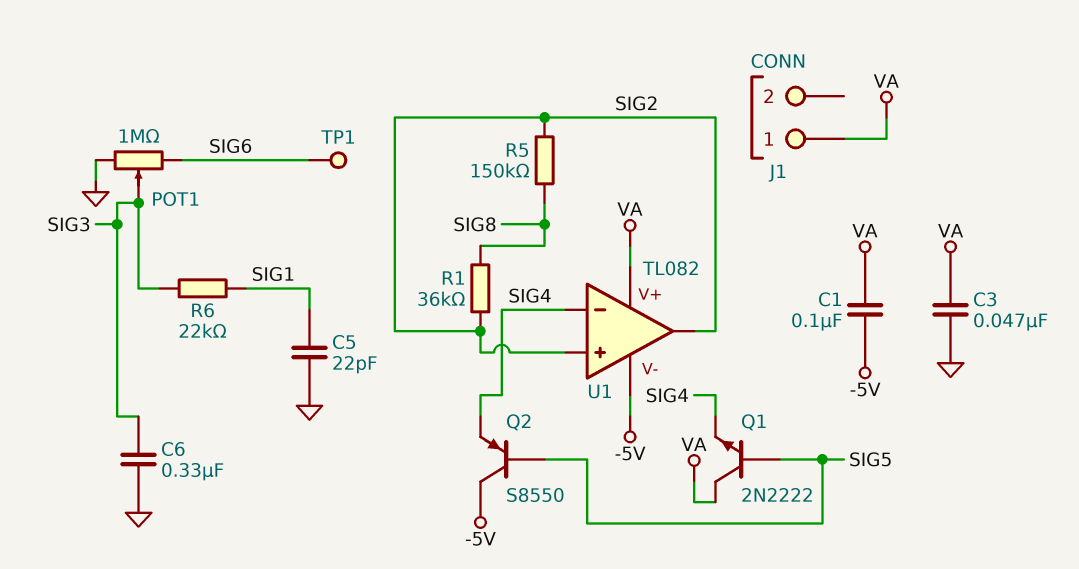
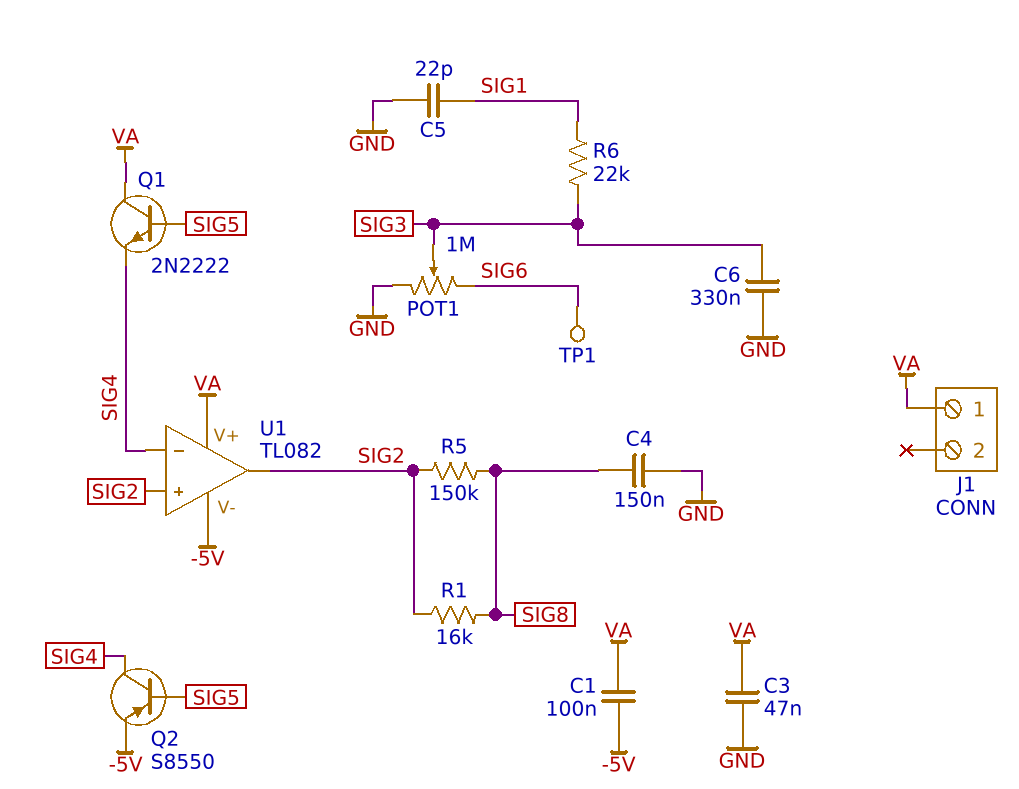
C4: none -> 150nF (GND, SIG8)
Q2: PNP S8550 (B SIG5, C -5V, E SIG4) -> PNP S8550 (B SIG5, C SIG4, E -5V)
R1: 36k (SIG2, SIG8) -> 16k (SIG2, SIG8)

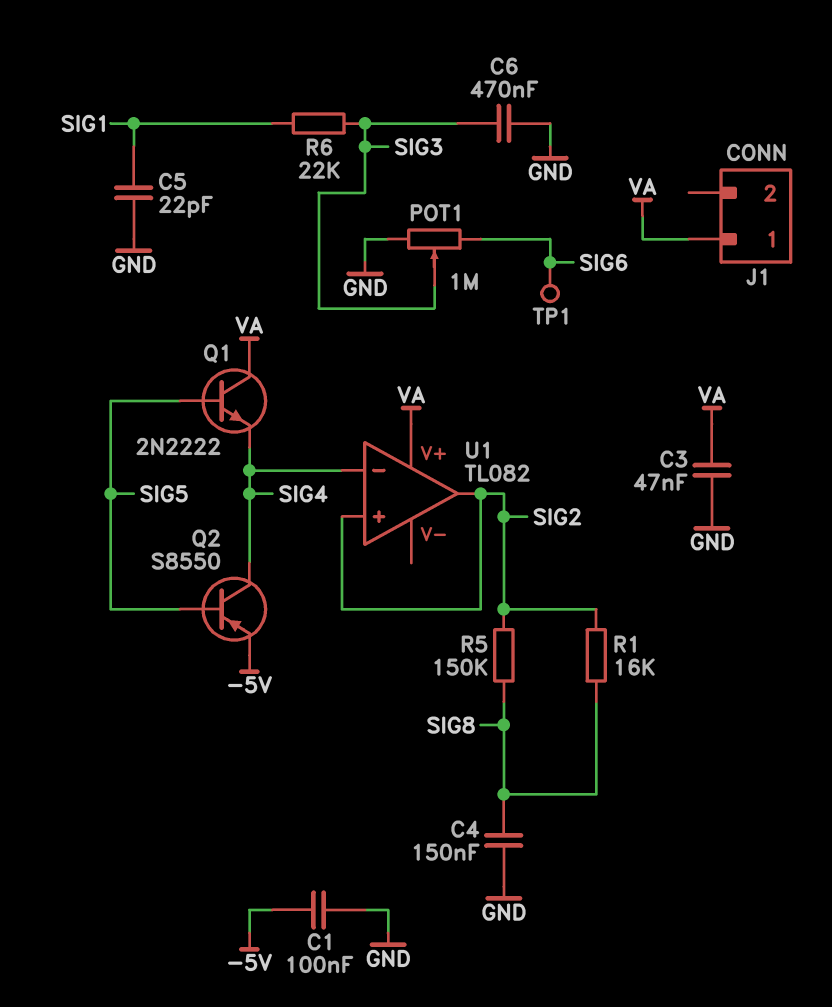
C1: 100nF (-5V, VA) -> 100nF (-5V, GND)
C6: 330nF (GND, SIG3) -> 470nF (GND, SIG3)
U1 pin V-: -5V -> none

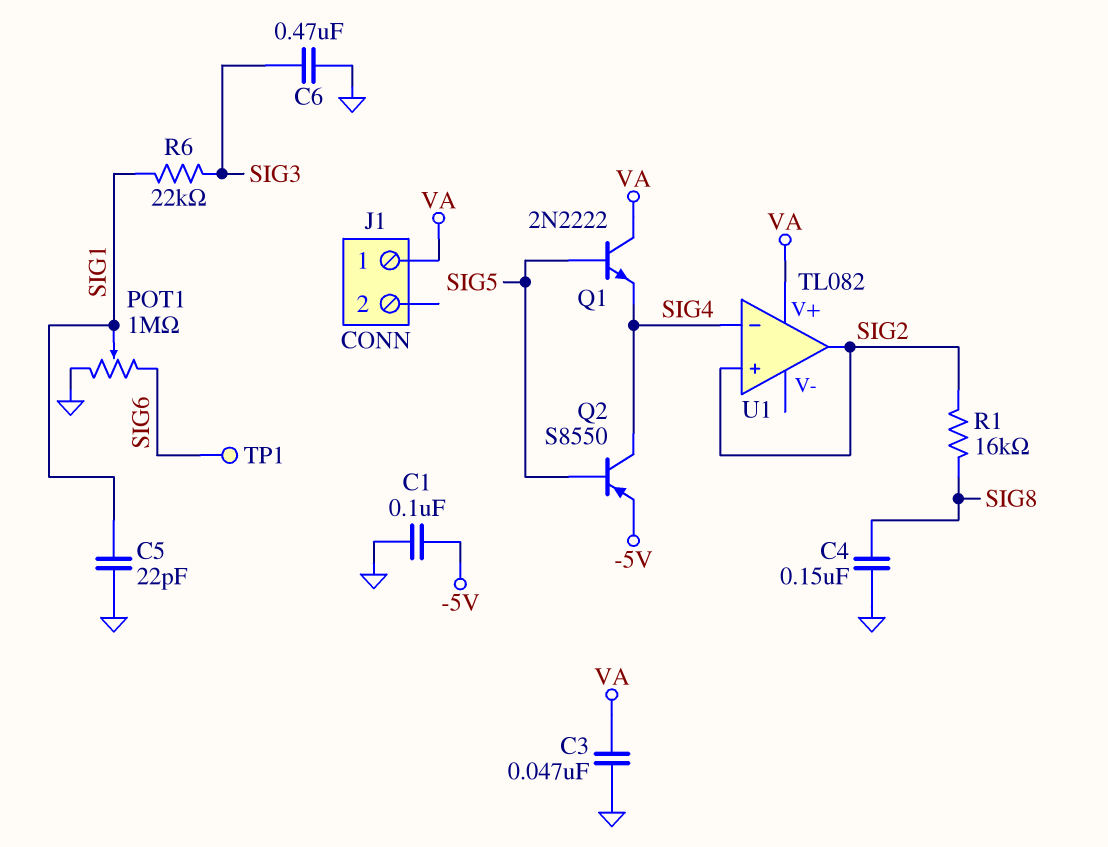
POT1: 1M (GND, SIG6, wiper SIG3) -> 1M (GND, SIG6, wiper SIG1)
R5: 150k (SIG2, SIG8) -> none

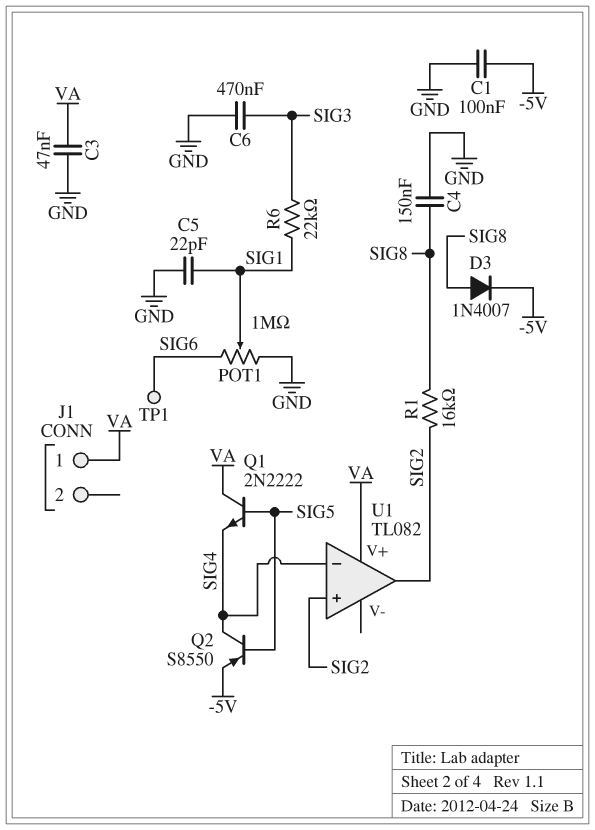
D3: none -> diode 1N4007 (A SIG8, K -5V)

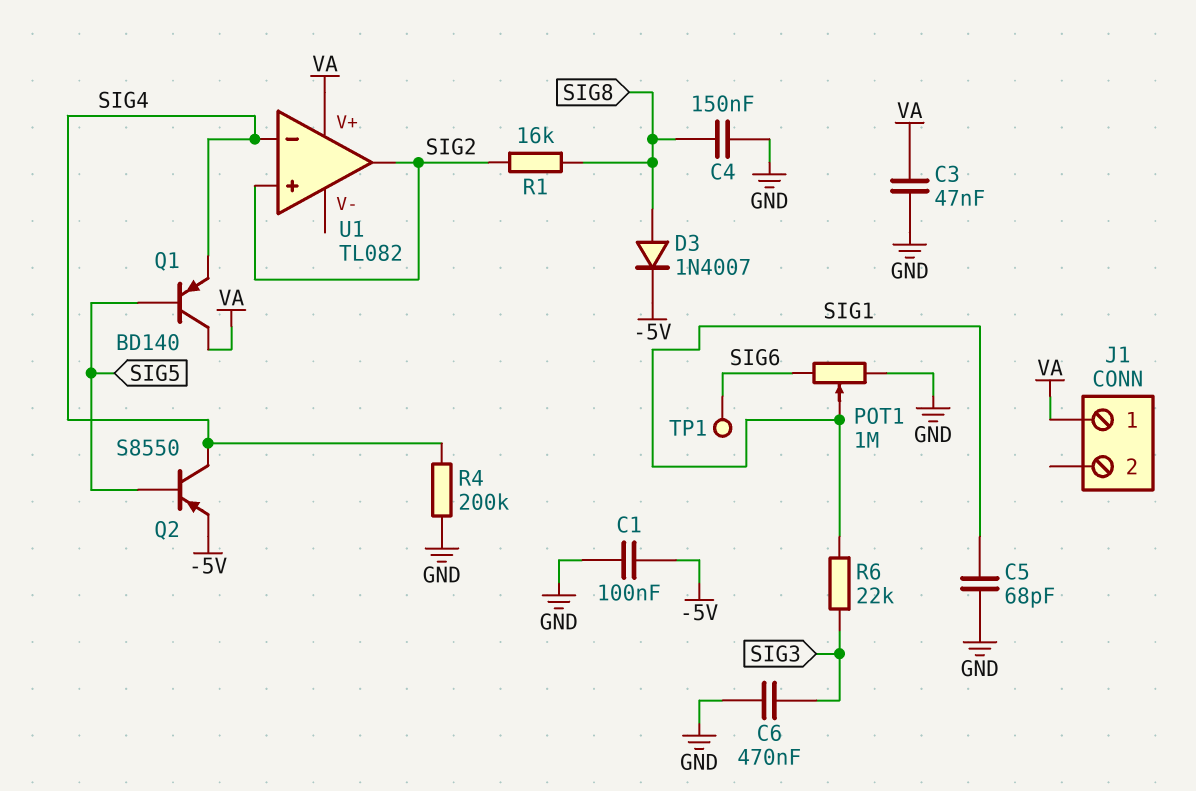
C5: 22pF (GND, SIG1) -> 68pF (GND, SIG1)
Q1: NPN 2N2222 (B SIG5, C VA, E SIG4) -> PNP BD140 (B SIG5, C VA, E SIG4)
R4: none -> 200k (GND, SIG4)

